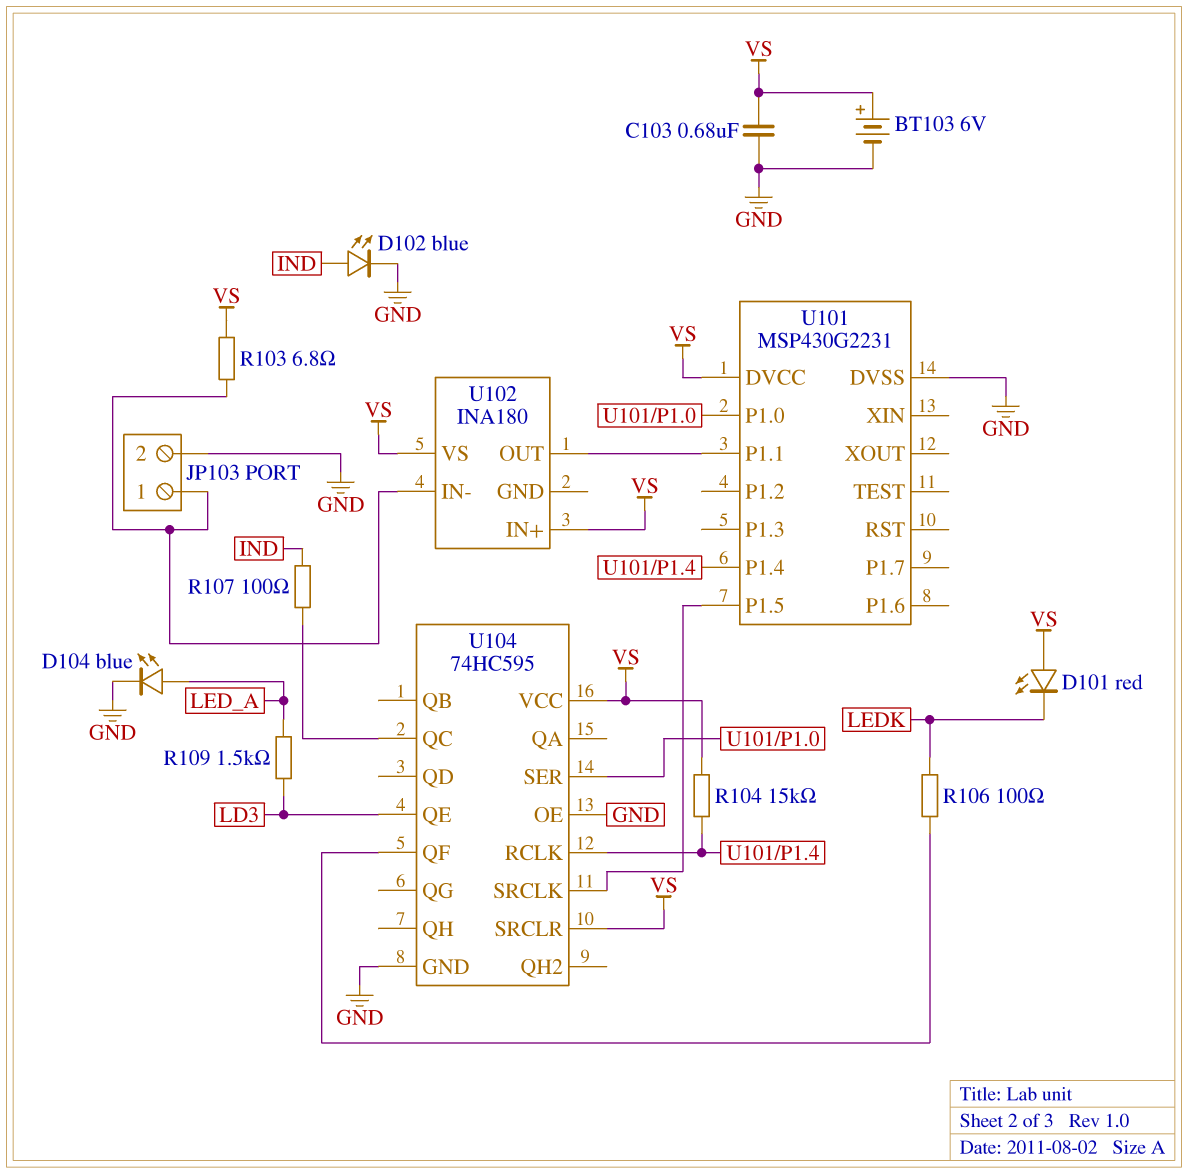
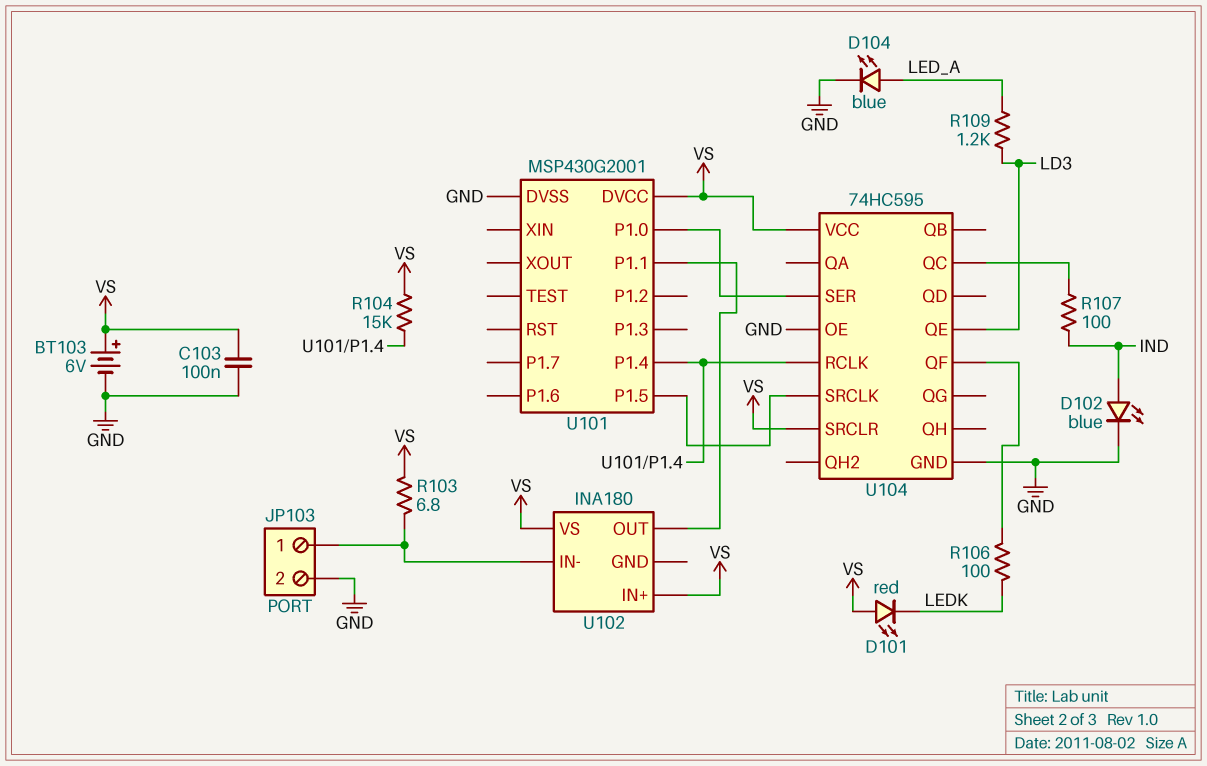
C103: 680nF (GND, VS) -> 100nF (GND, VS)
R109: 1.5k (LD3, LED_A) -> 1.2k (LD3, LED_A)
U101: MSP430G2231 -> MSP430G2001

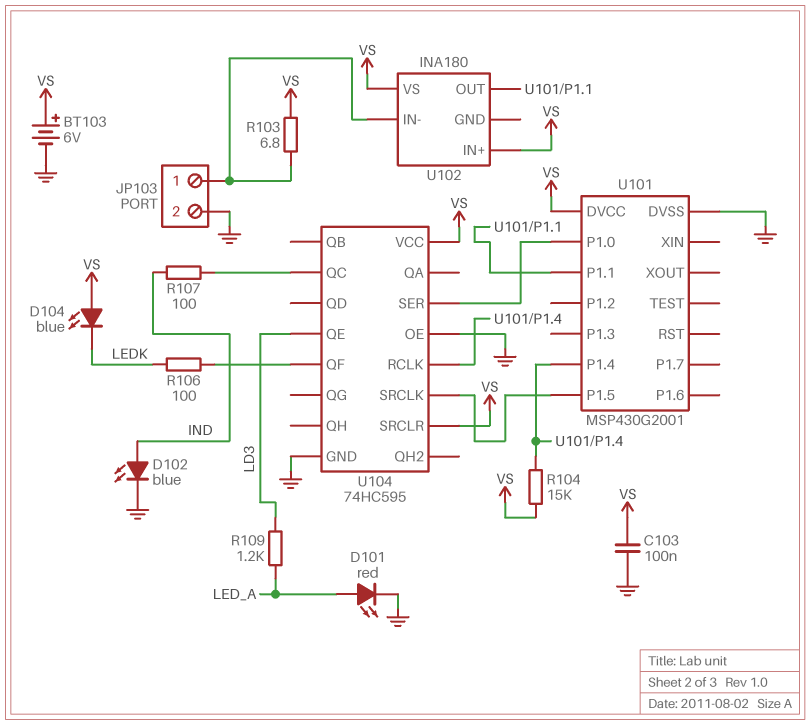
D101: LED red (A VS, K LEDK) -> LED red (A LED_A, K GND)
D104: LED blue (A LED_A, K GND) -> LED blue (A VS, K LEDK)

